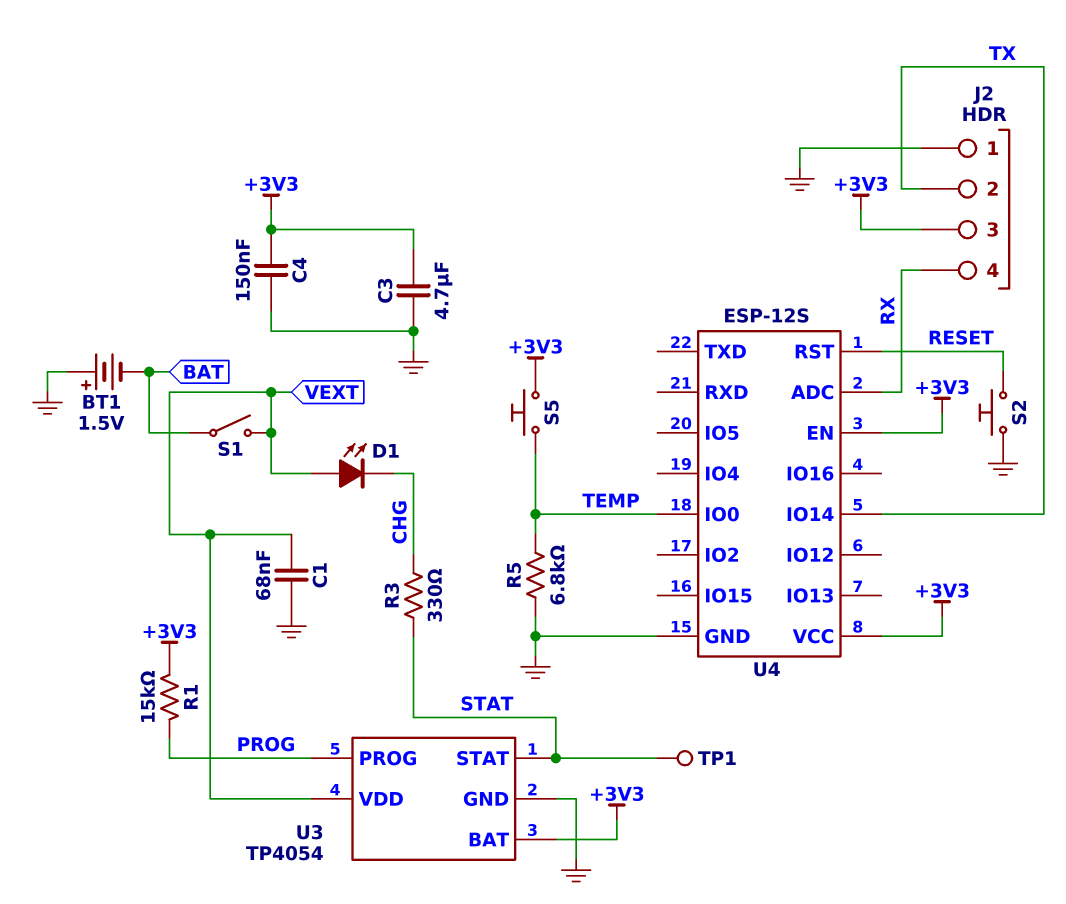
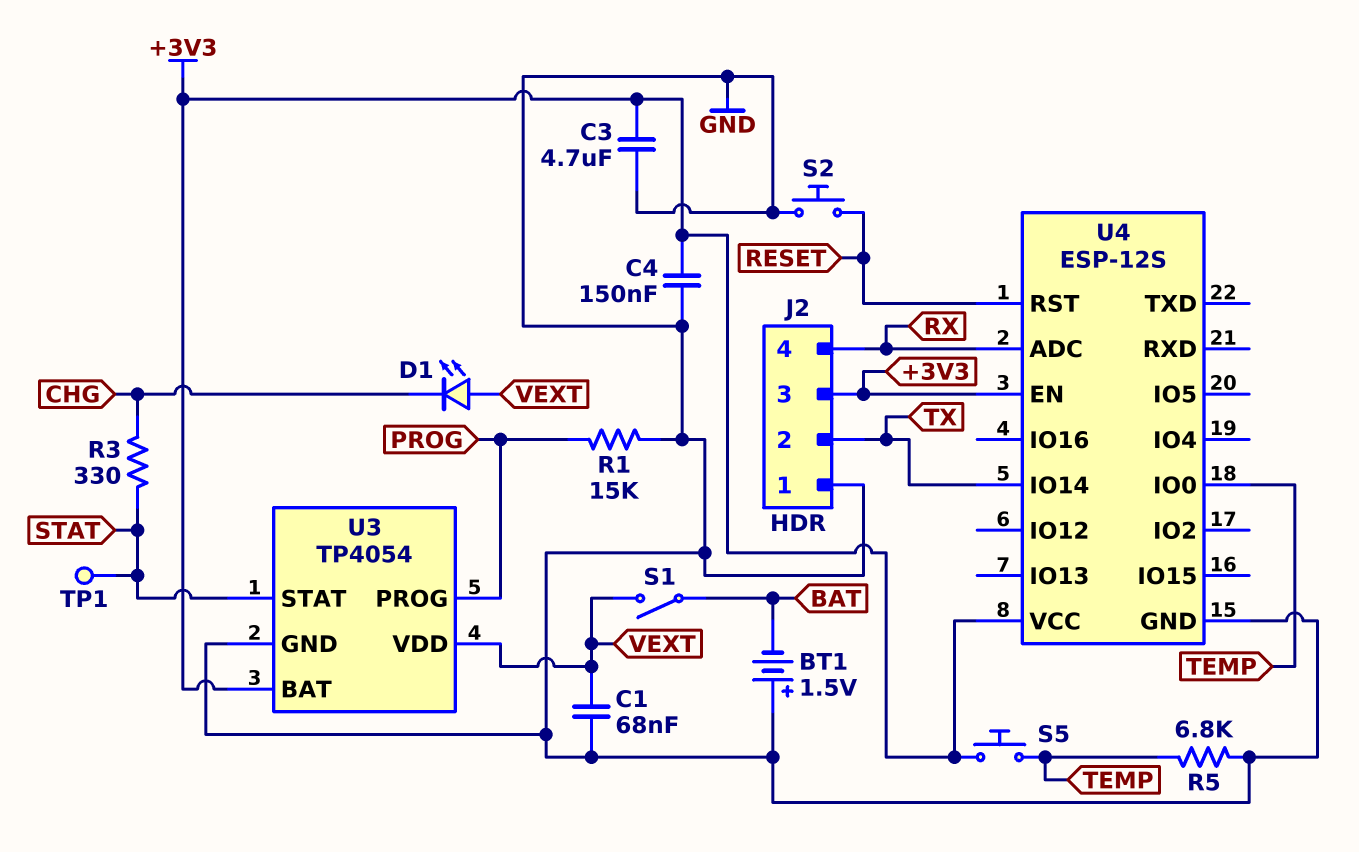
R1: 15k (+3V3, PROG) -> 15k (GND, PROG)

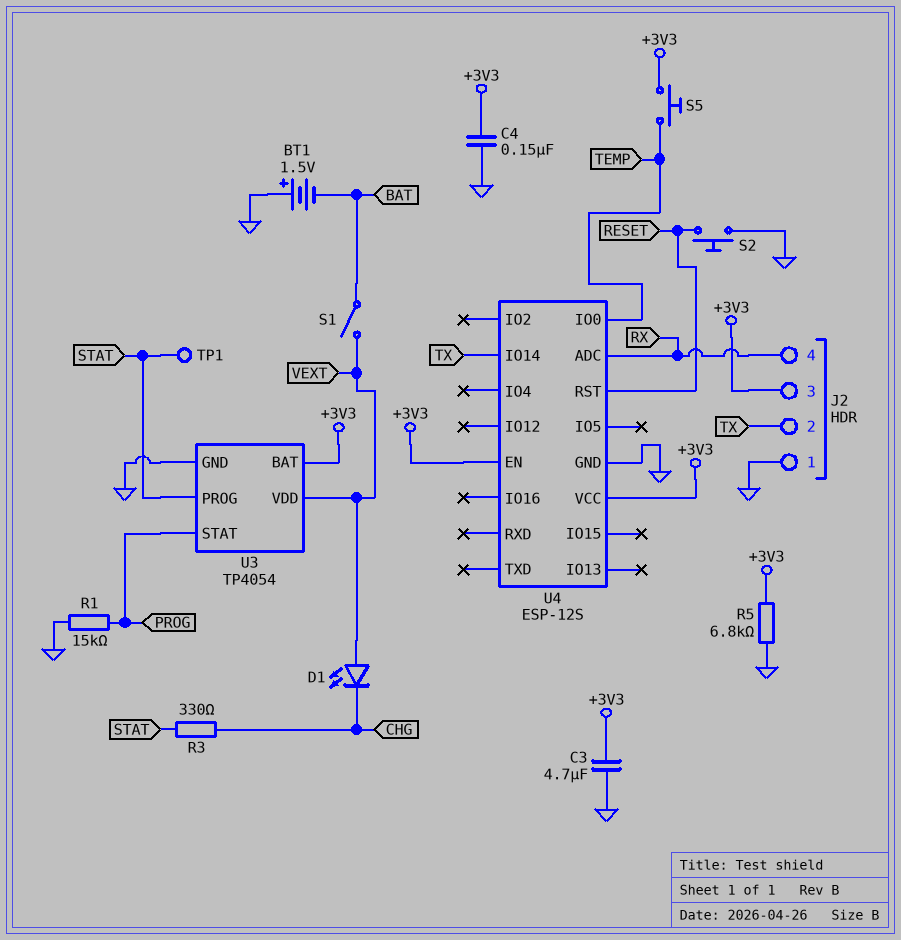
C1: 68nF (GND, VEXT) -> none
R5: 6.8k (GND, TEMP) -> 6.8k (+3V3, GND)
U3 pin PROG: PROG -> STAT
U3 pin STAT: STAT -> PROG

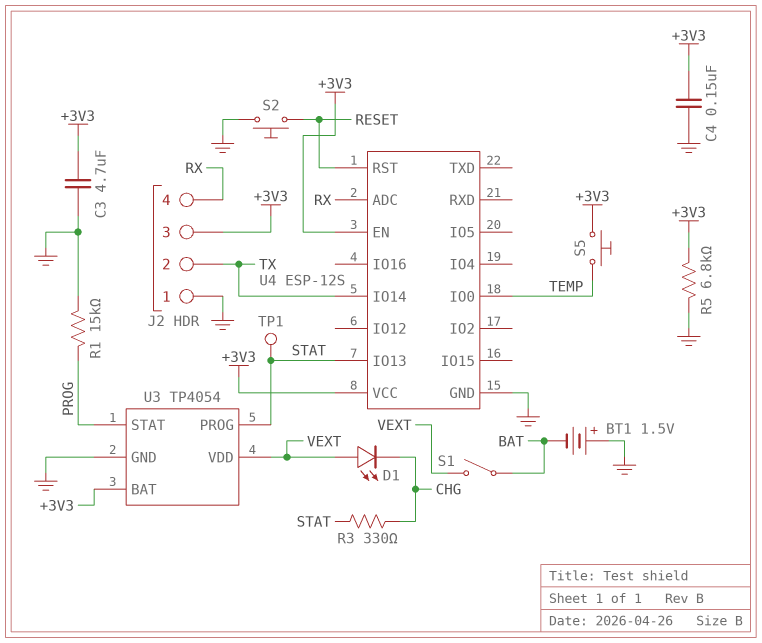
U4 pin IO13: none -> STAT

